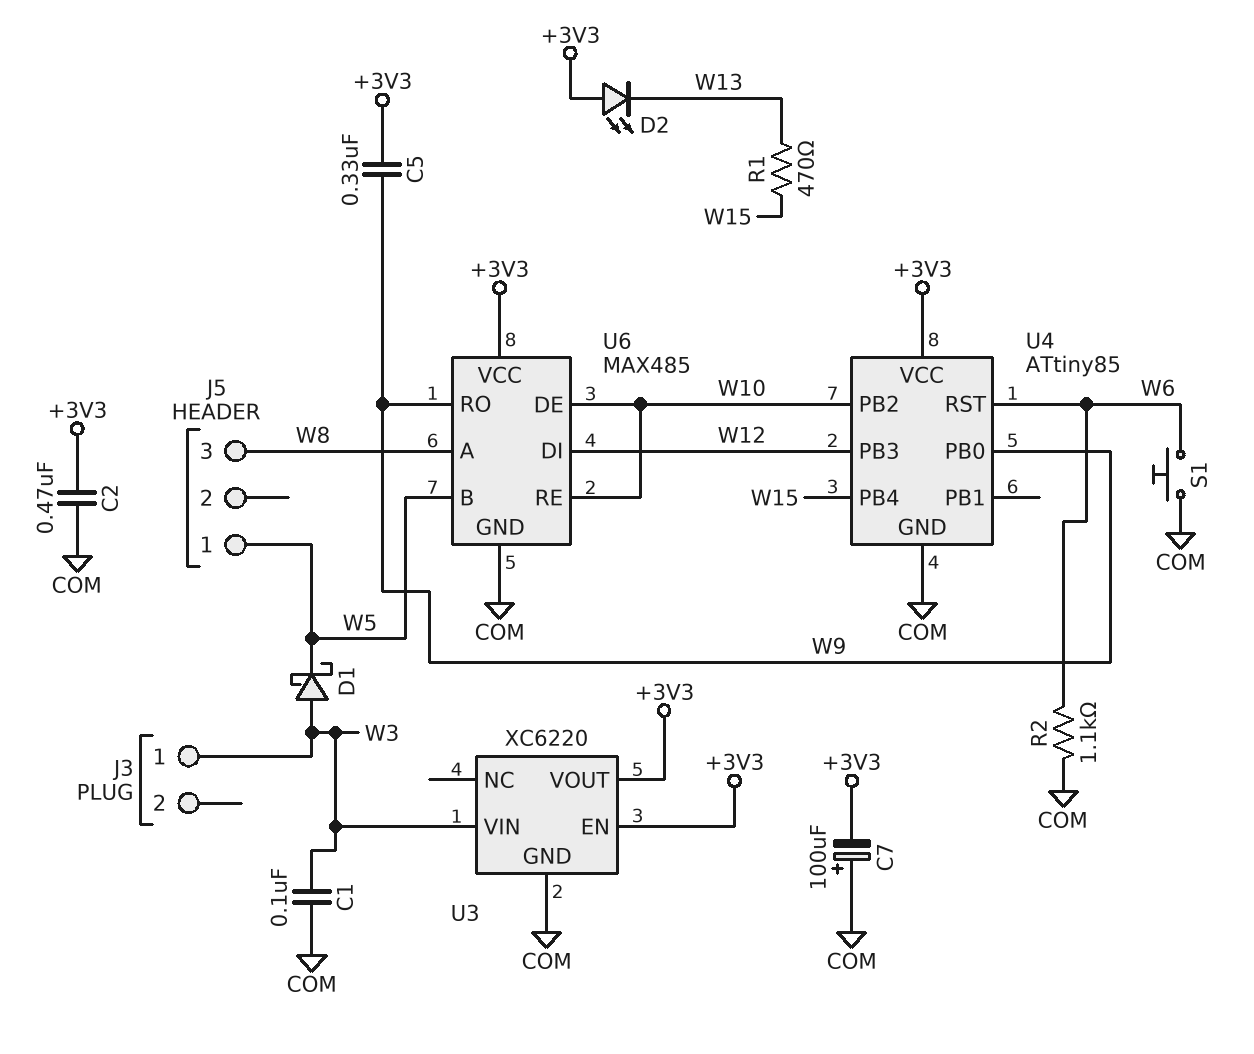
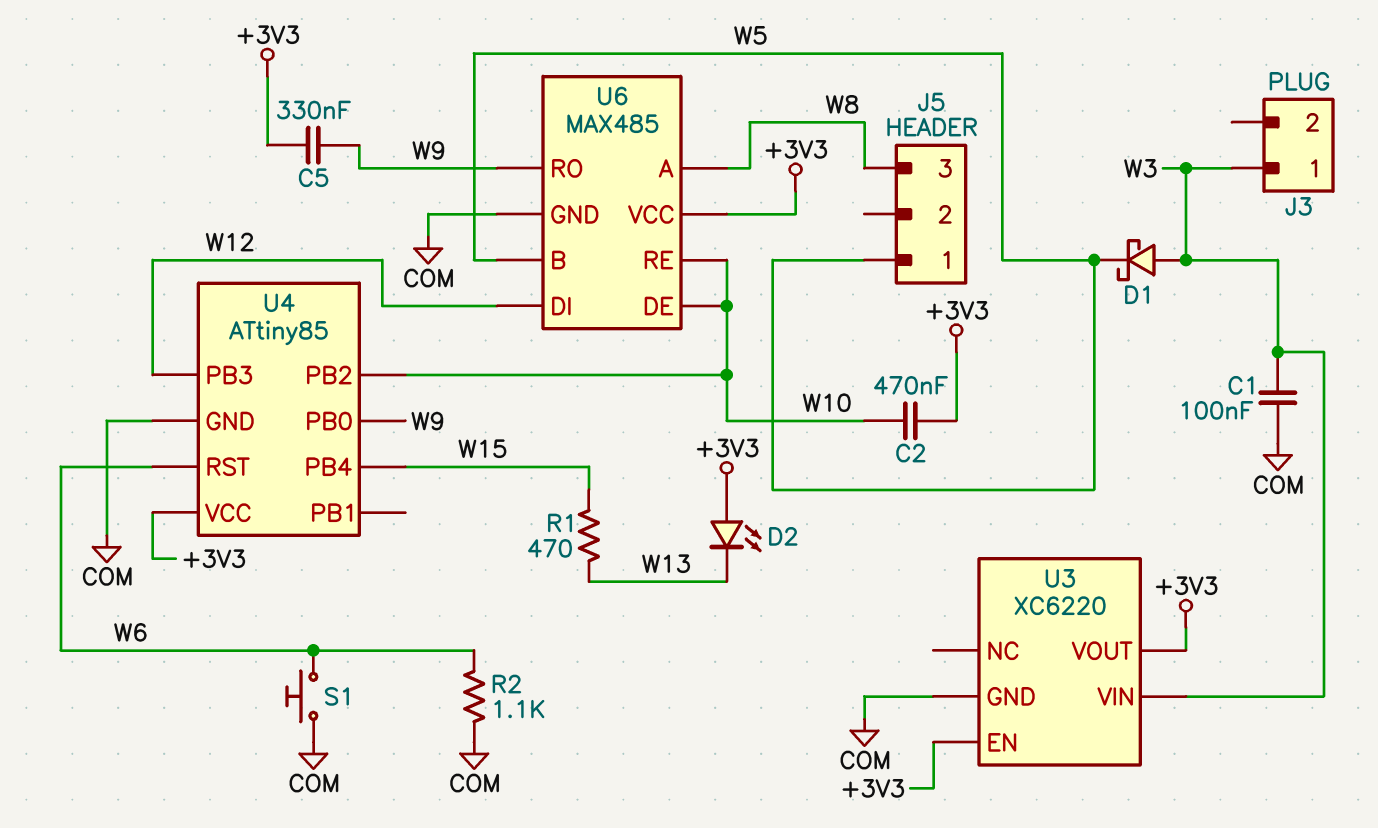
C2: 470nF (+3V3, COM) -> 470nF (+3V3, W10)
C7: 100uF (plus COM, minus +3V3) -> none

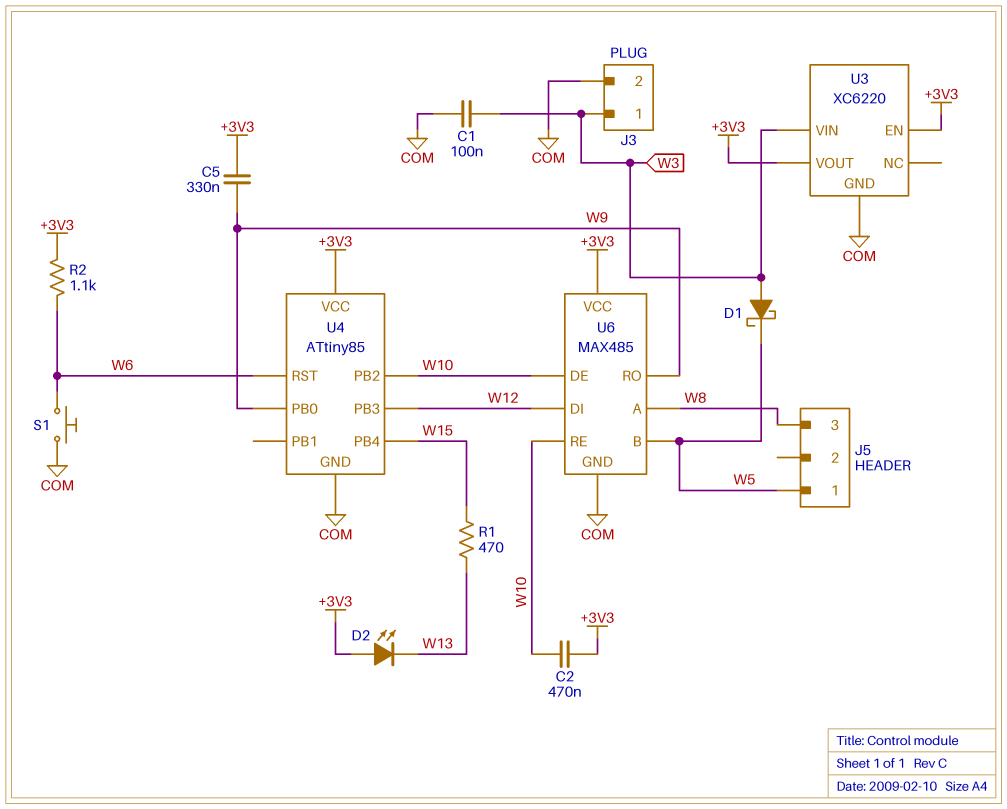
J3 pin 2: none -> COM
R2: 1.1k (COM, W6) -> 1.1k (+3V3, W6)

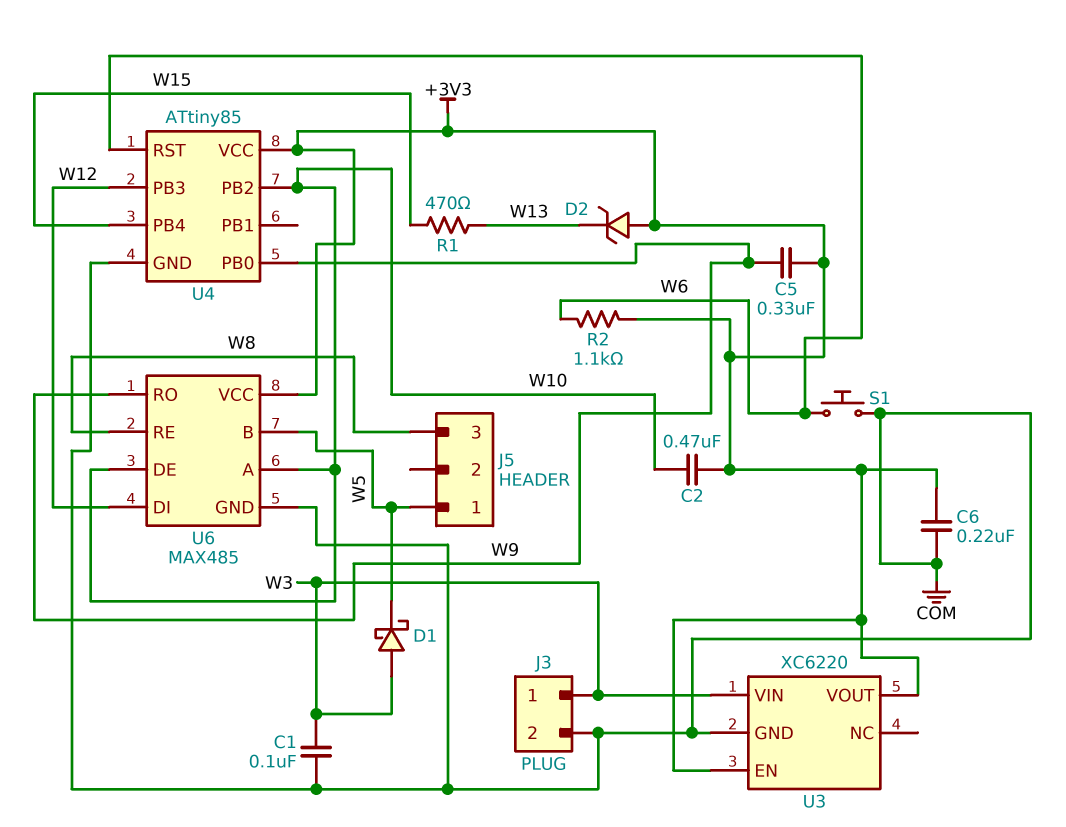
C6: none -> 220nF (+3V3, COM)
D2: LED (A +3V3, K W13) -> zener (A +3V3, K W13)
U6 pin A: W8 -> W10
U6 pin RE: W10 -> W8

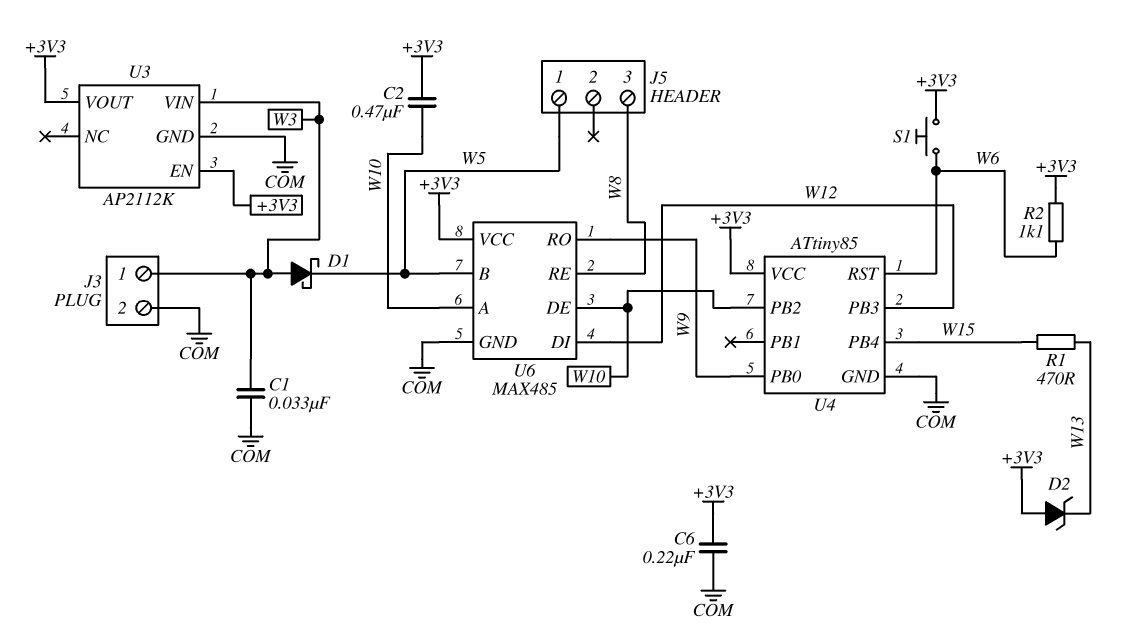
C1: 100nF (COM, W3) -> 33nF (COM, W3)
C5: 330nF (+3V3, W9) -> none
S1: button (COM, W6) -> button (+3V3, W6)
U3: XC6220 -> AP2112K

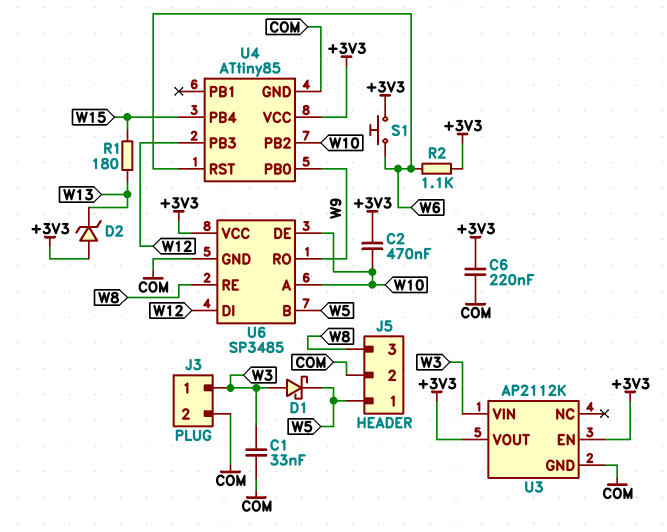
J5 pin 2: none -> COM
R1: 470 (W13, W15) -> 180 (W13, W15)
U6: MAX485 -> SP3485

